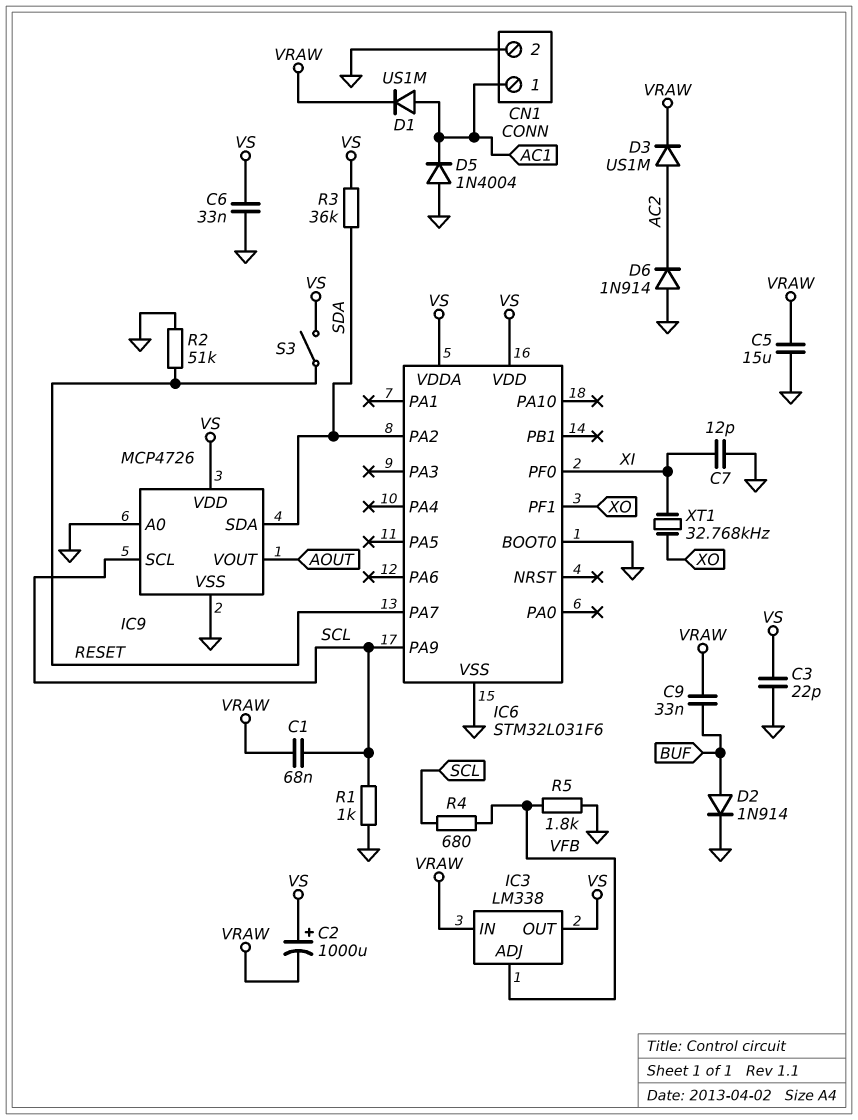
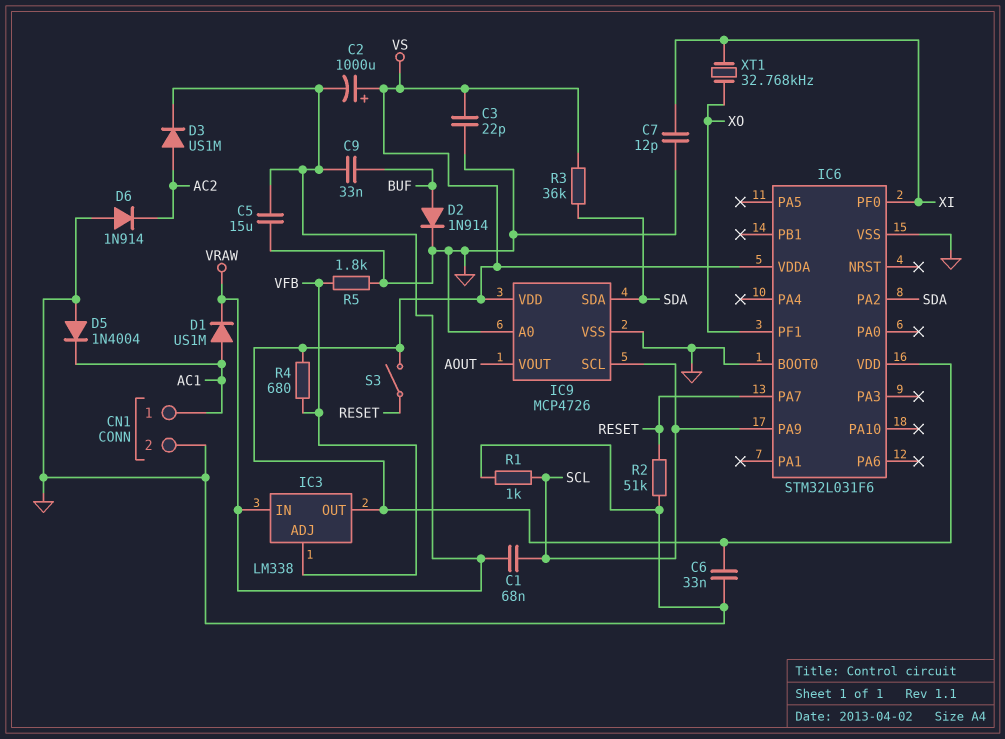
R4: 680 (SCL, VFB) -> 680 (VFB, VS)

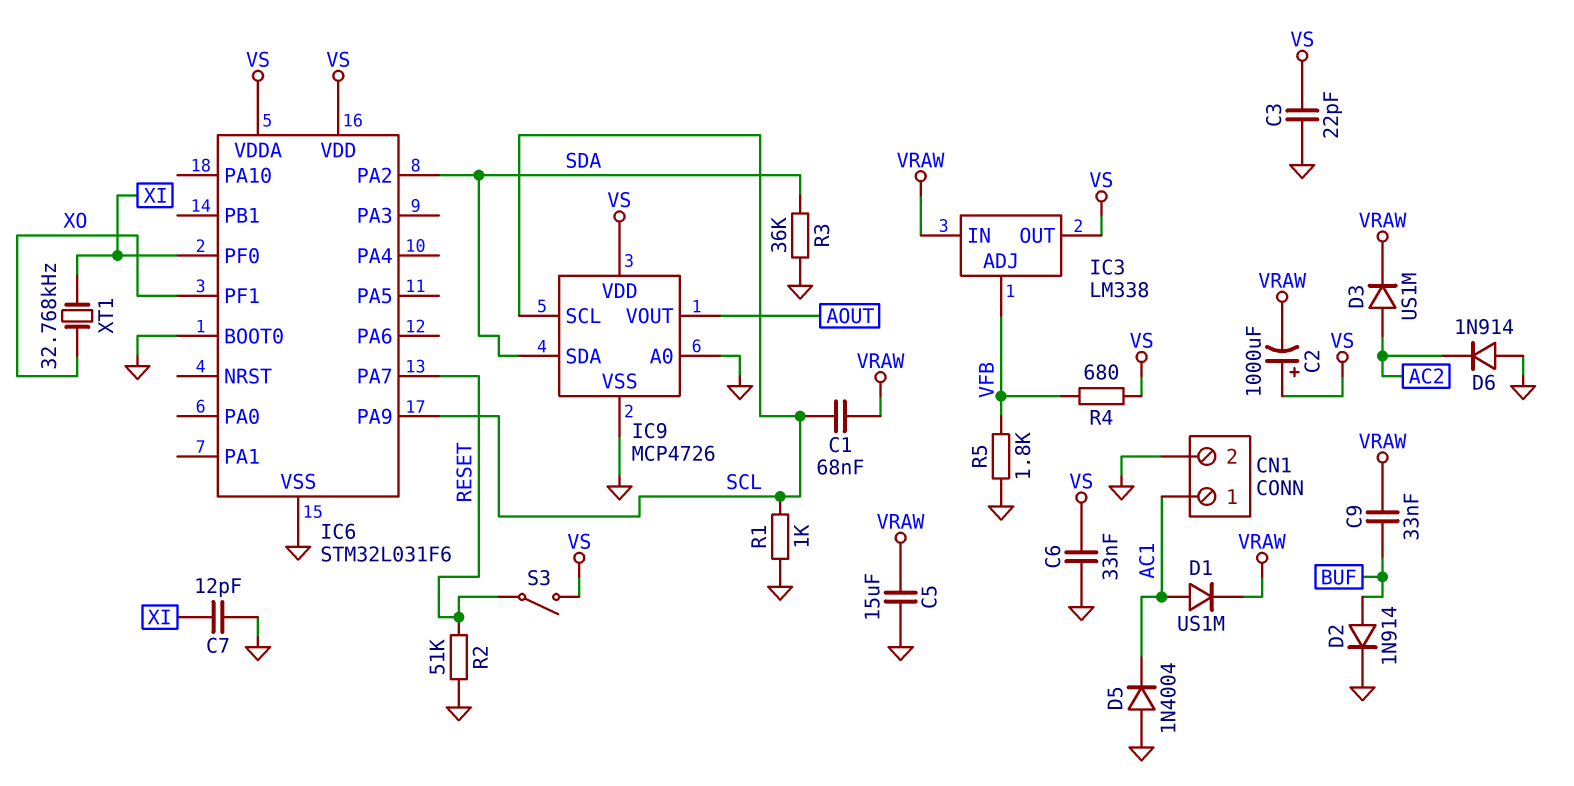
R3: 36k (SDA, VS) -> 36k (GND, SDA)

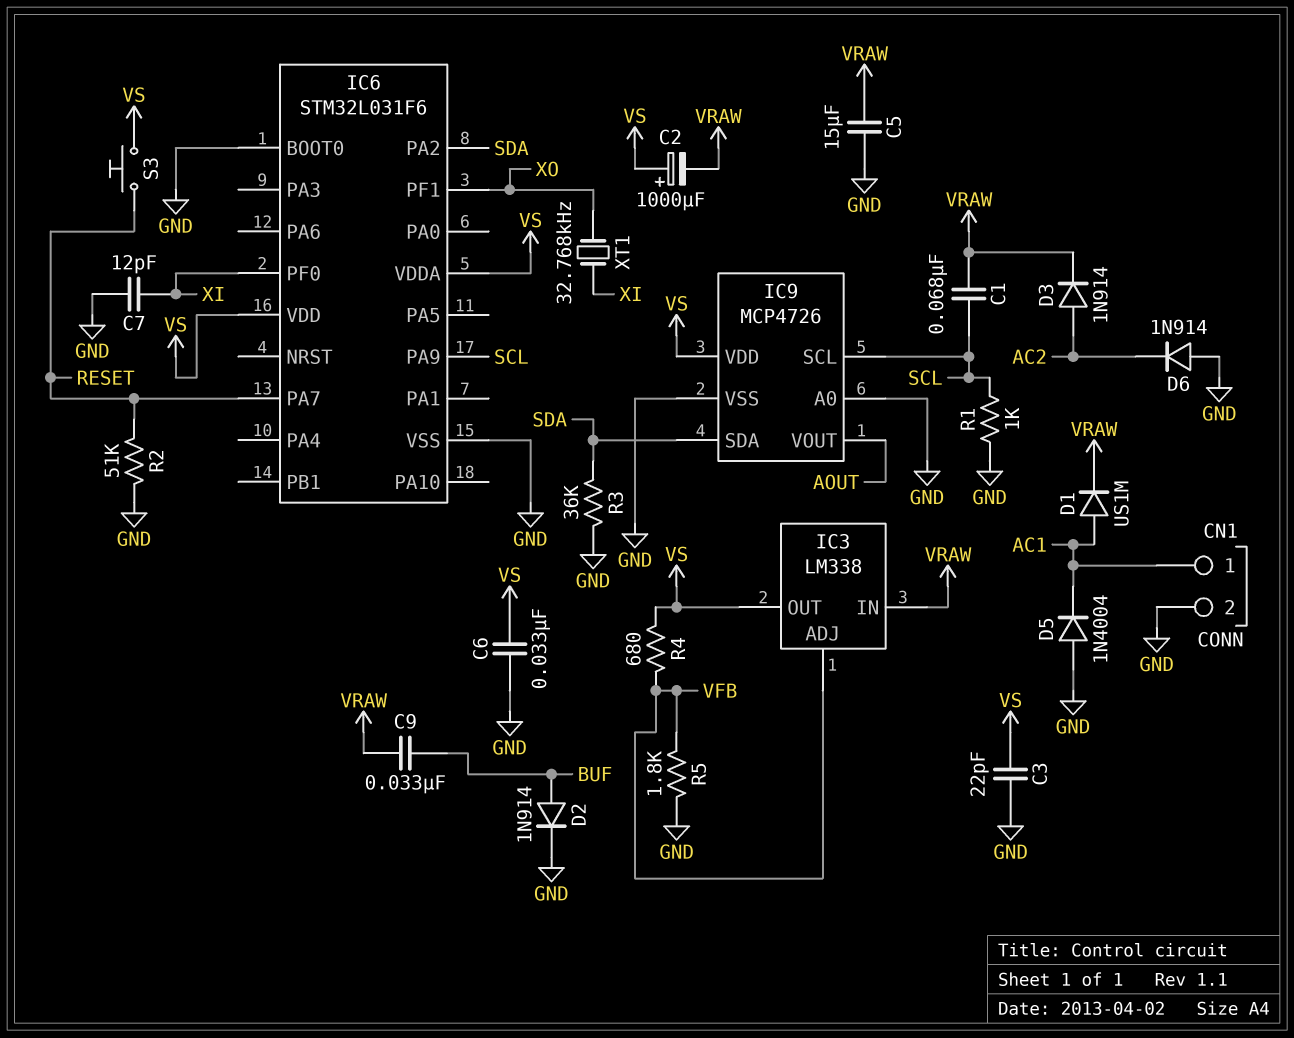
D3: diode US1M (A AC2, K VRAW) -> diode 1N914 (A AC2, K VRAW)
S3: switch (RESET, VS) -> button (RESET, VS)

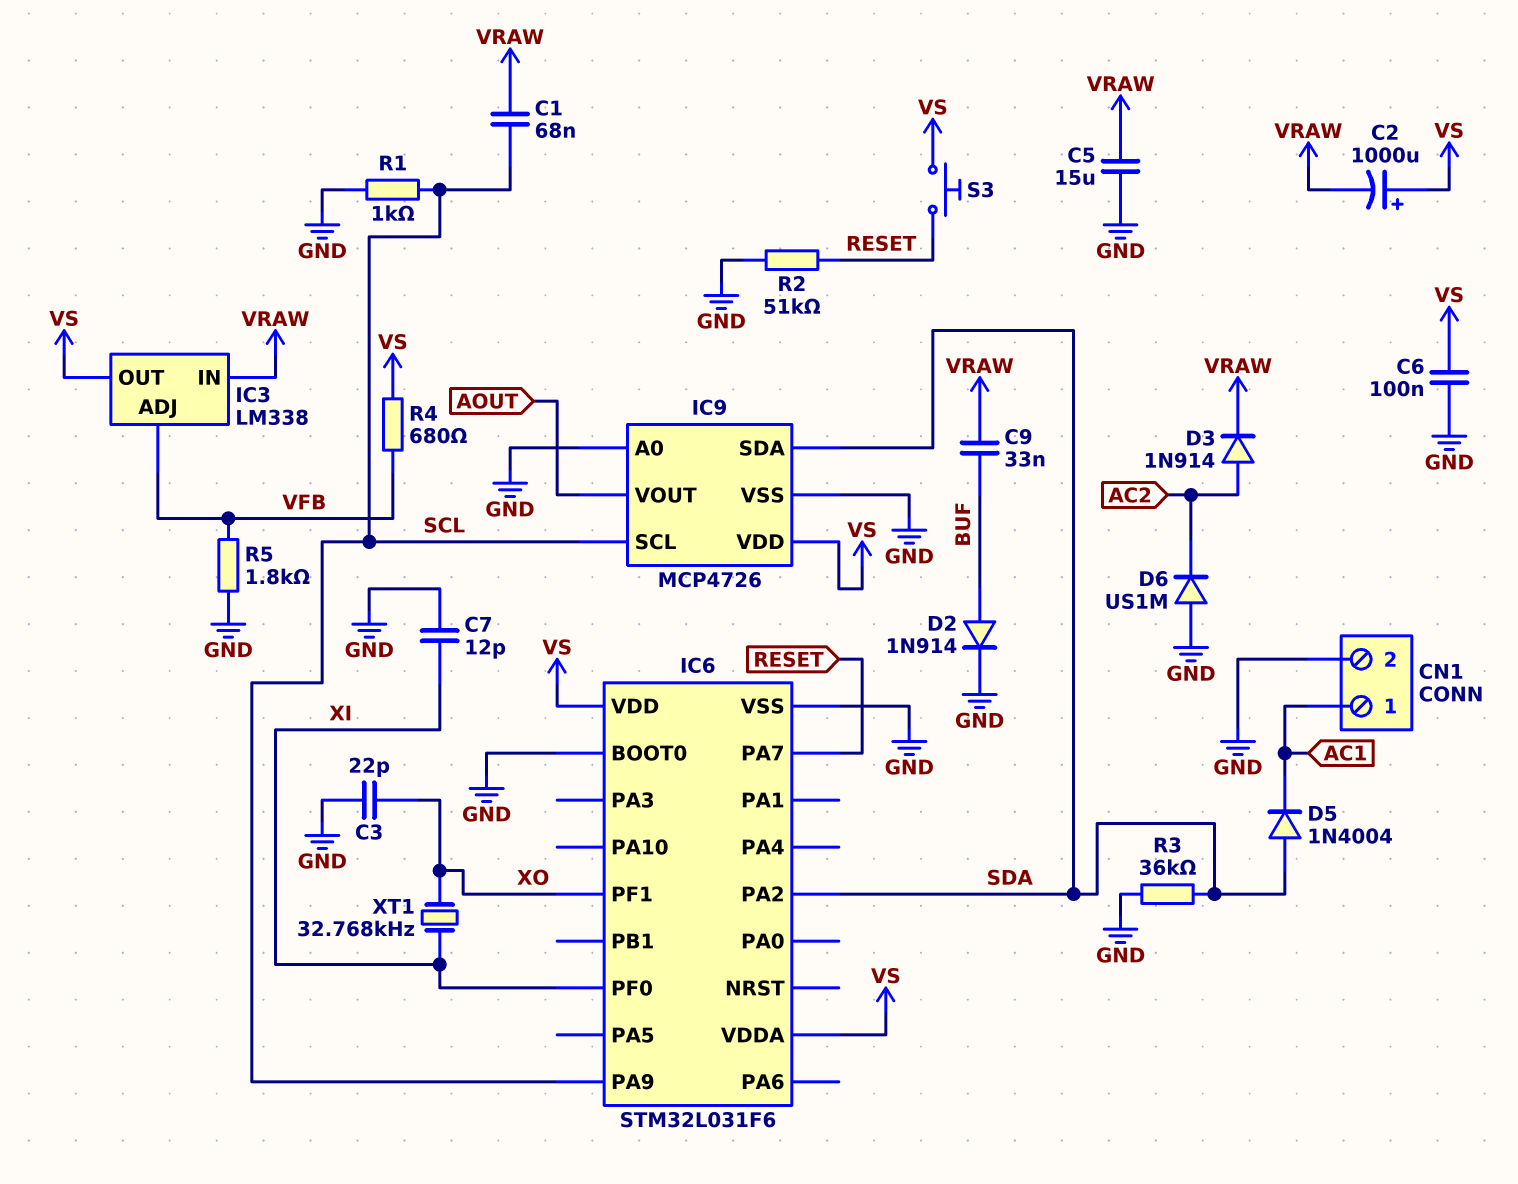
C3: 22pF (GND, VS) -> 22pF (GND, XO)
C6: 33nF (GND, VS) -> 100nF (GND, VS)
D1: diode US1M (A AC1, K VRAW) -> none
D5: diode 1N4004 (A GND, K AC1) -> diode 1N4004 (A SDA, K AC1)
D6: diode 1N914 (A GND, K AC2) -> diode US1M (A GND, K AC2)

